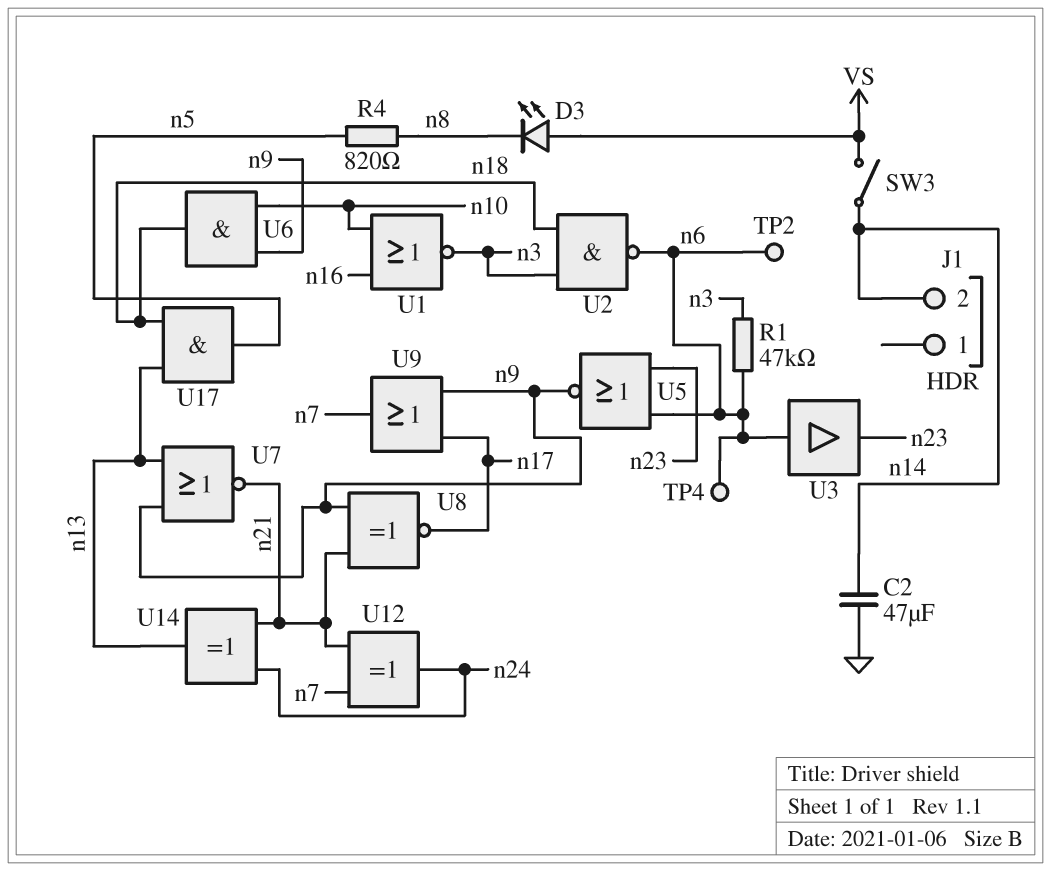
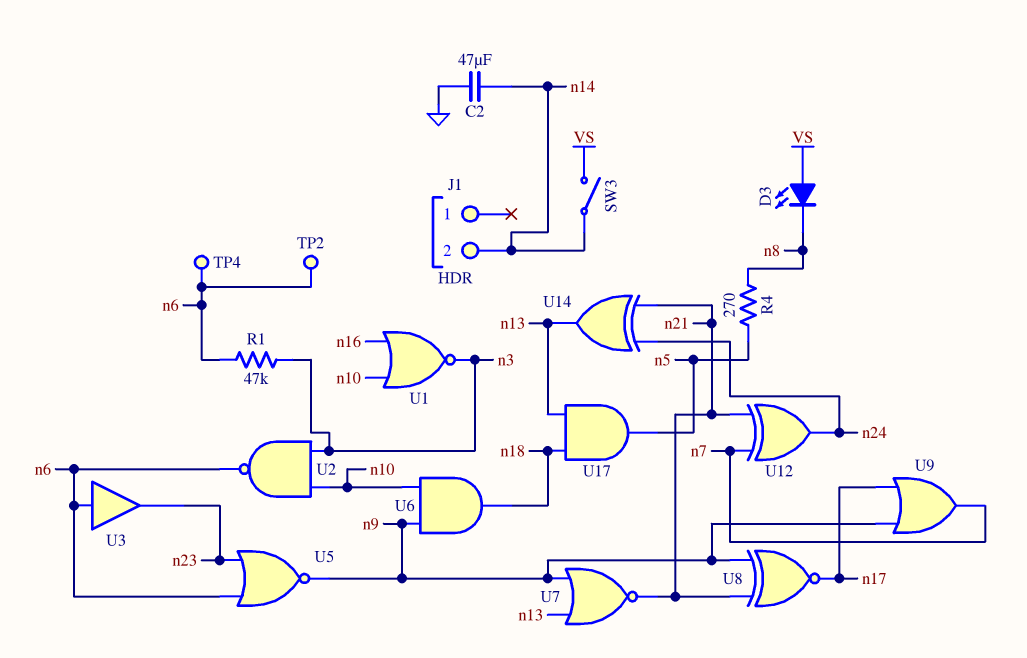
R4: 820 (n5, n8) -> 270 (n5, n8)
U2: NAND (in n3, in n18, out n6) -> NAND (in n3, in n10, out n6)

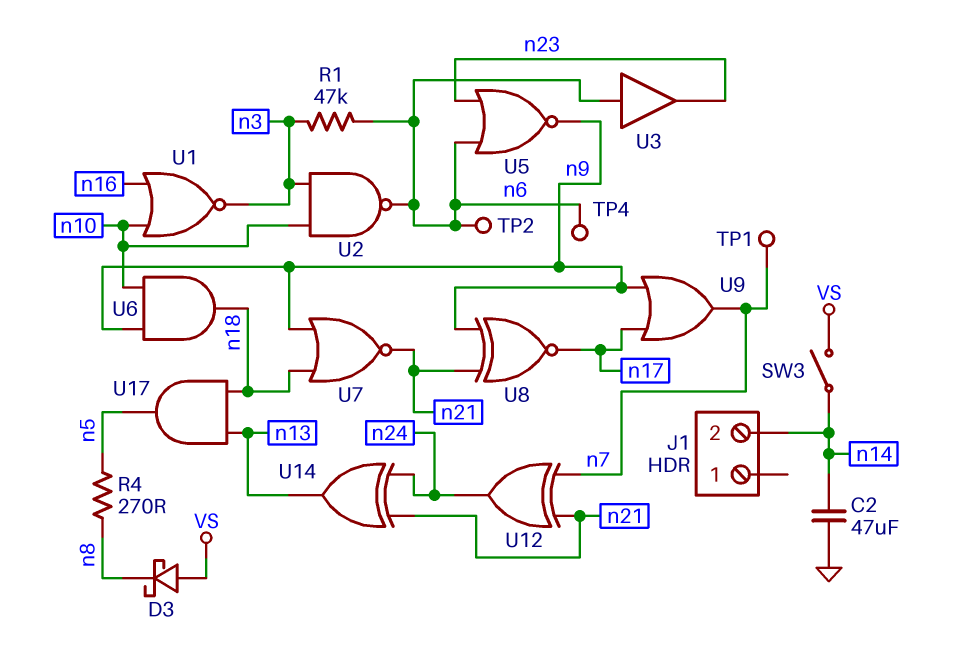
D3: LED (A VS, K n8) -> schottky (A VS, K n8)
TP1: none -> test point (n7)
U7: NOR (in n9, in n13, out n21) -> NOR (in n9, in n18, out n21)

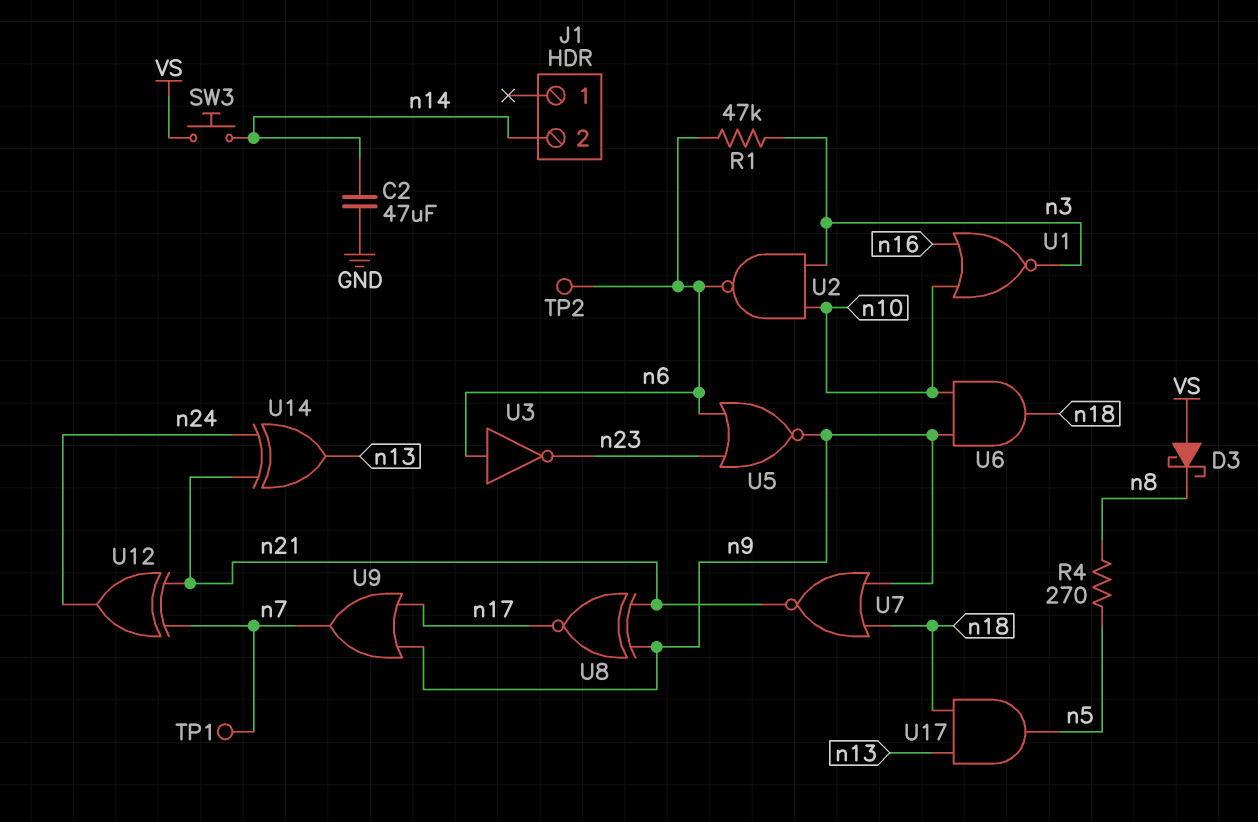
SW3: switch (VS, n14) -> button (VS, n14)
TP4: test point (n6) -> none
U3: buffer (in n6, out n23) -> NOT (in n6, out n23)

